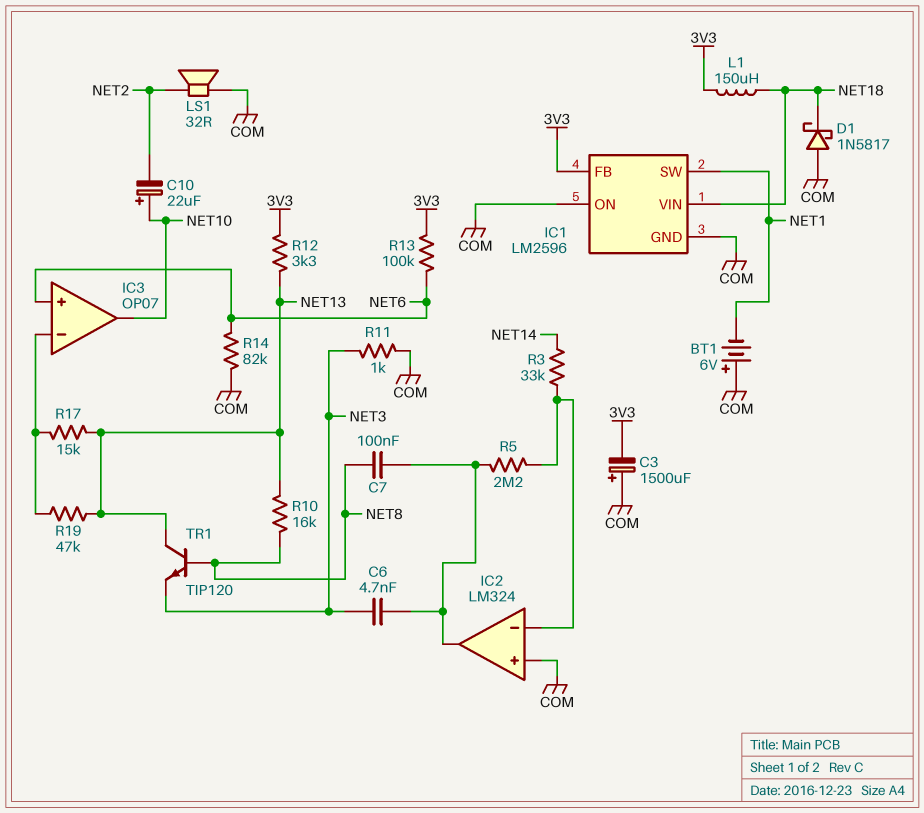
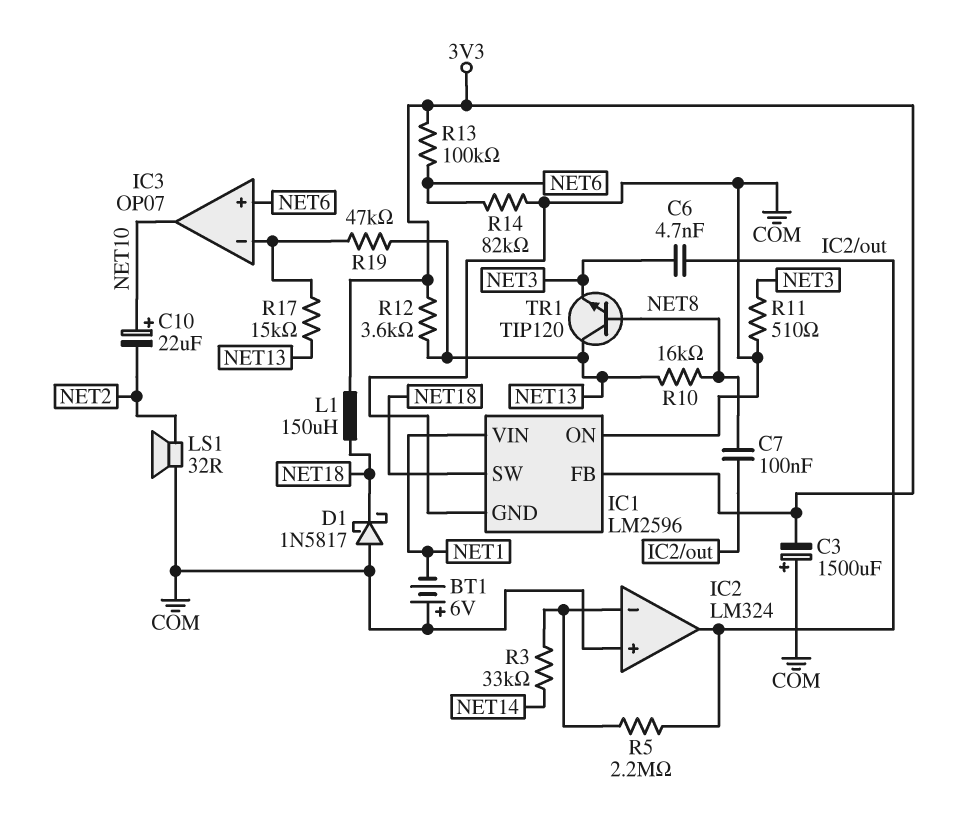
IC1 pin SW: NET1 -> NET18
IC1 pin VIN: NET18 -> NET1
R11: 1k (COM, NET3) -> 510 (COM, NET3)
R12: 3.3k (3V3, NET13) -> 3.6k (3V3, NET13)

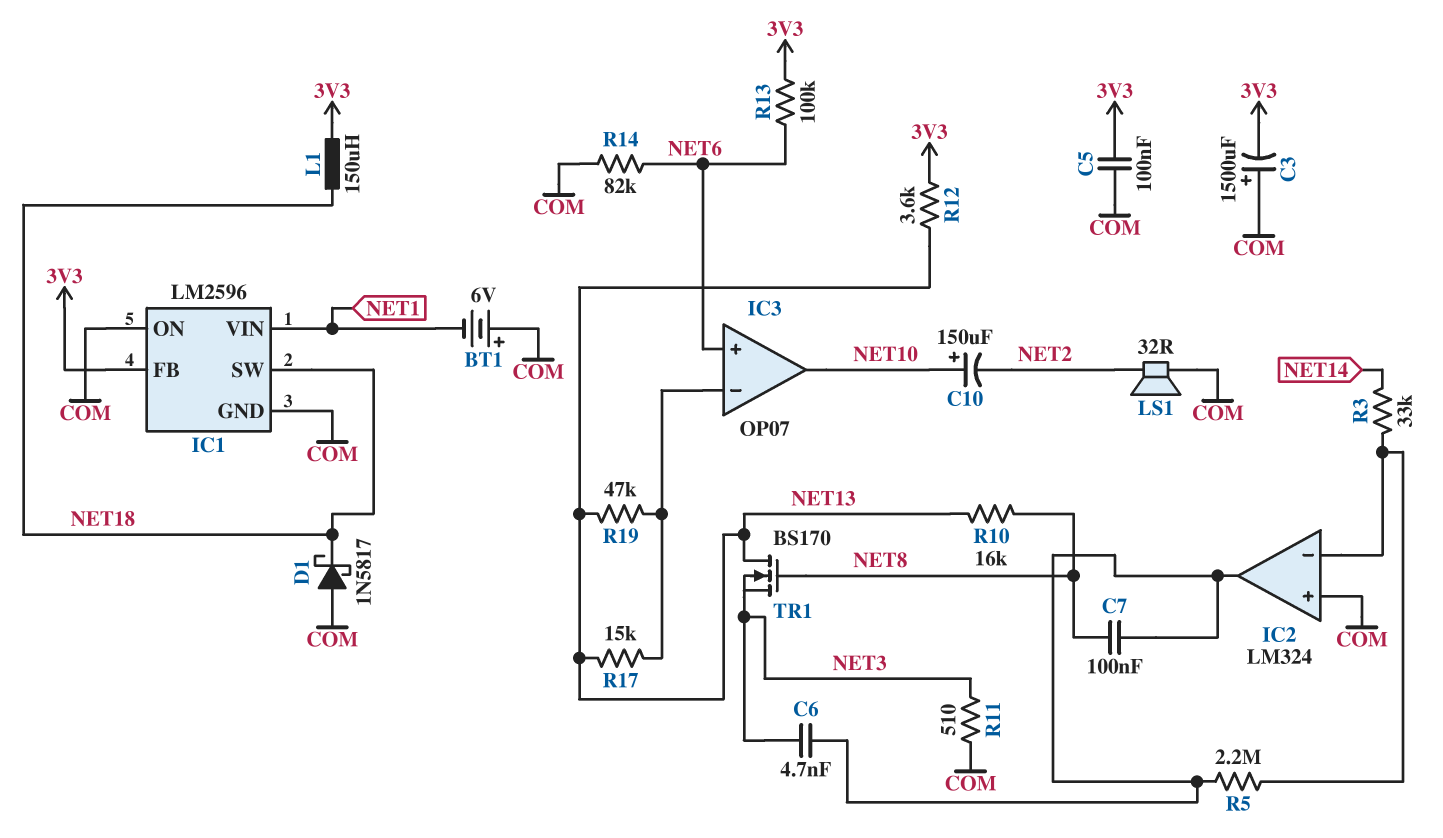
C5: none -> 100nF (3V3, COM)
C10: 22uF (plus NET10, minus NET2) -> 150uF (plus NET10, minus NET2)
TR1: NPN TIP120 (B NET8, C NET13, E NET3) -> NMOS BS170 (G NET8, D NET13, S NET3)

